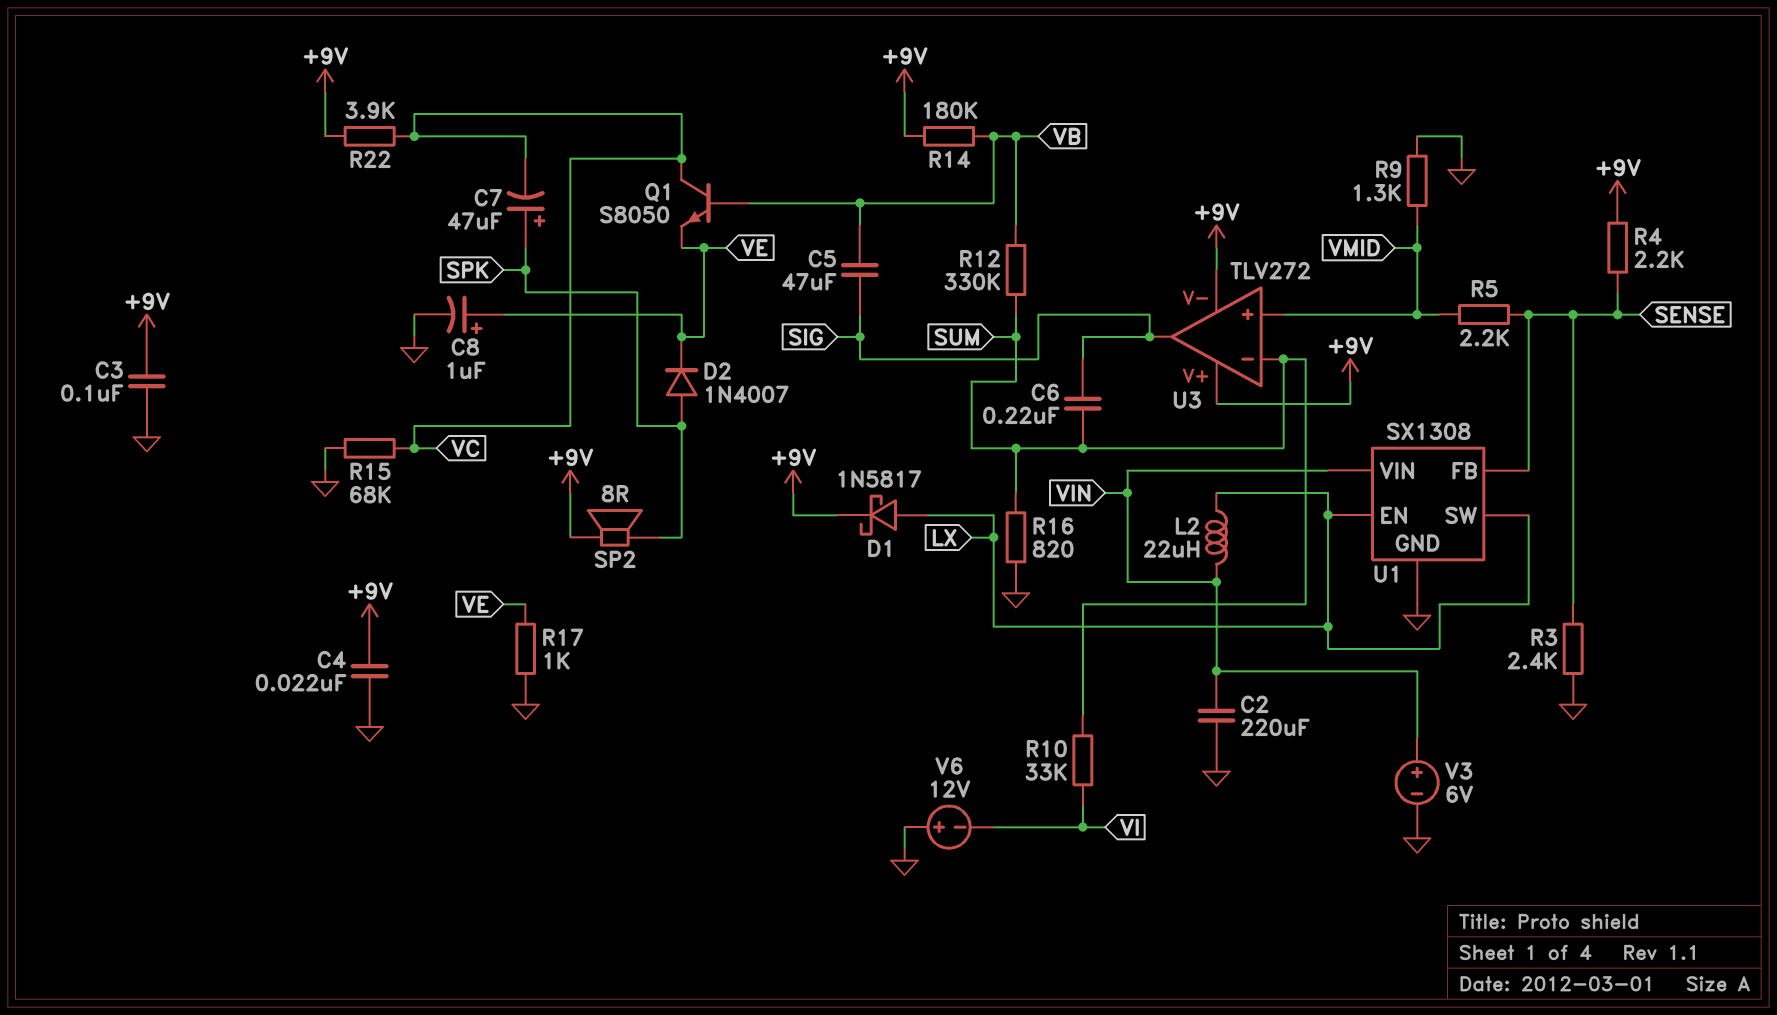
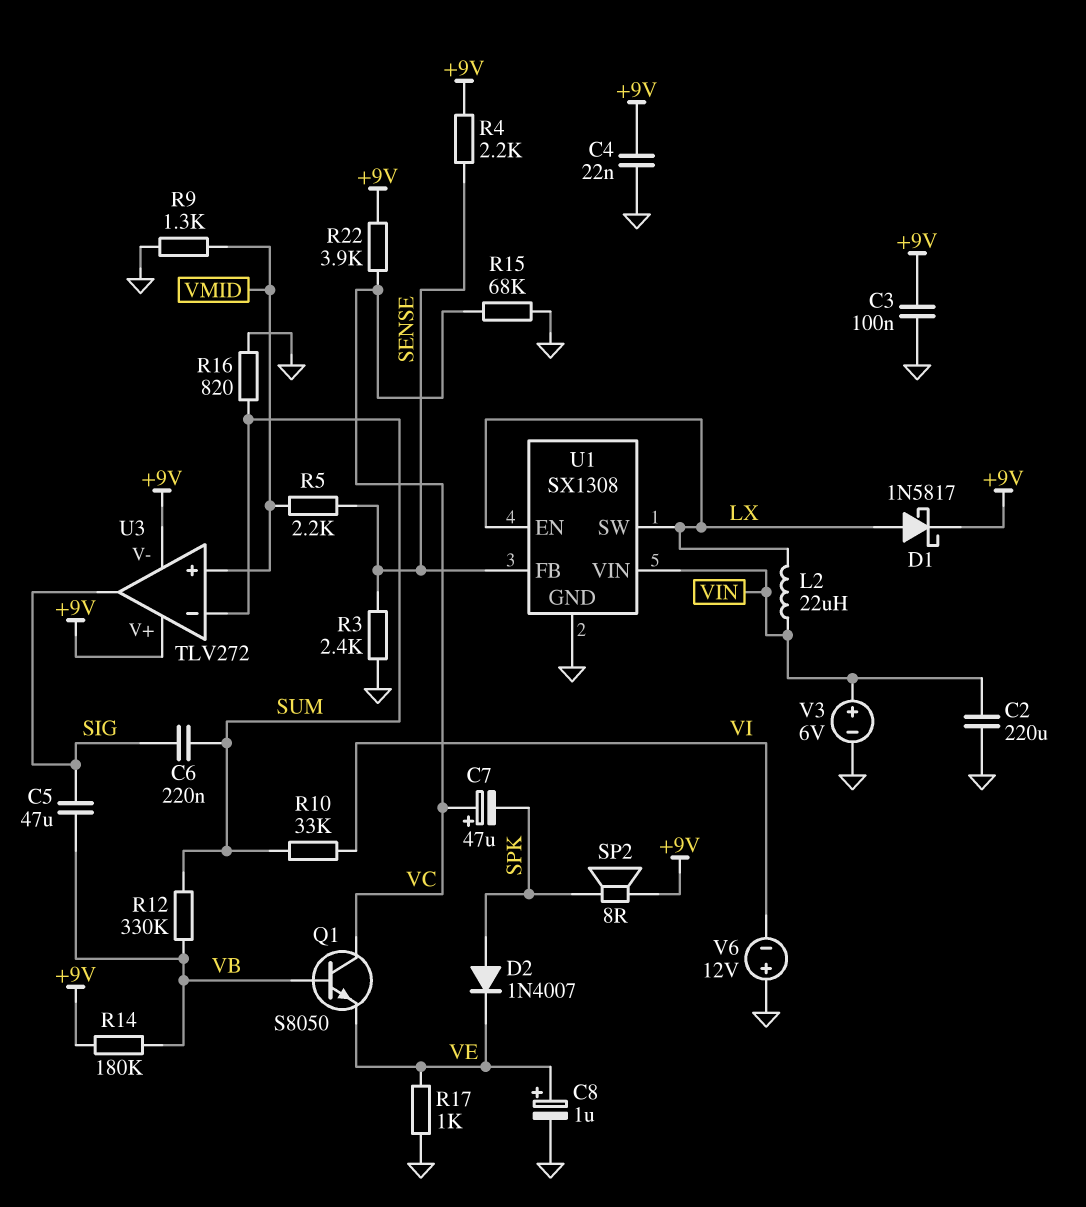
C7: 47uF (plus SPK, minus VC) -> 47uF (plus VC, minus SPK)

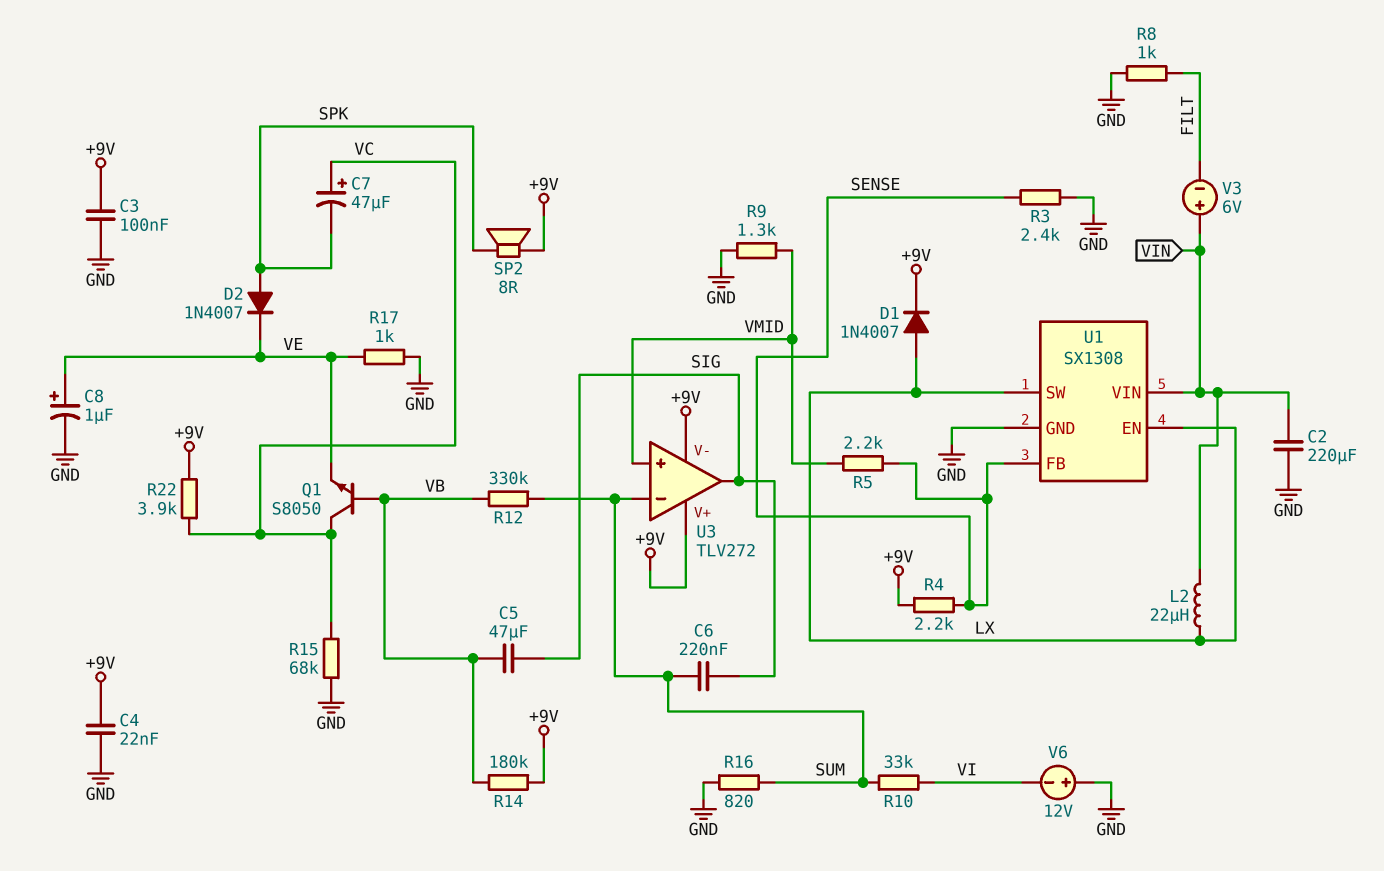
D1: schottky 1N5817 (A LX, K +9V) -> diode 1N4007 (A LX, K +9V)
R8: none -> 1k (FILT, GND)
V3: 6V (plus VIN, minus GND) -> 6V (plus VIN, minus FILT)

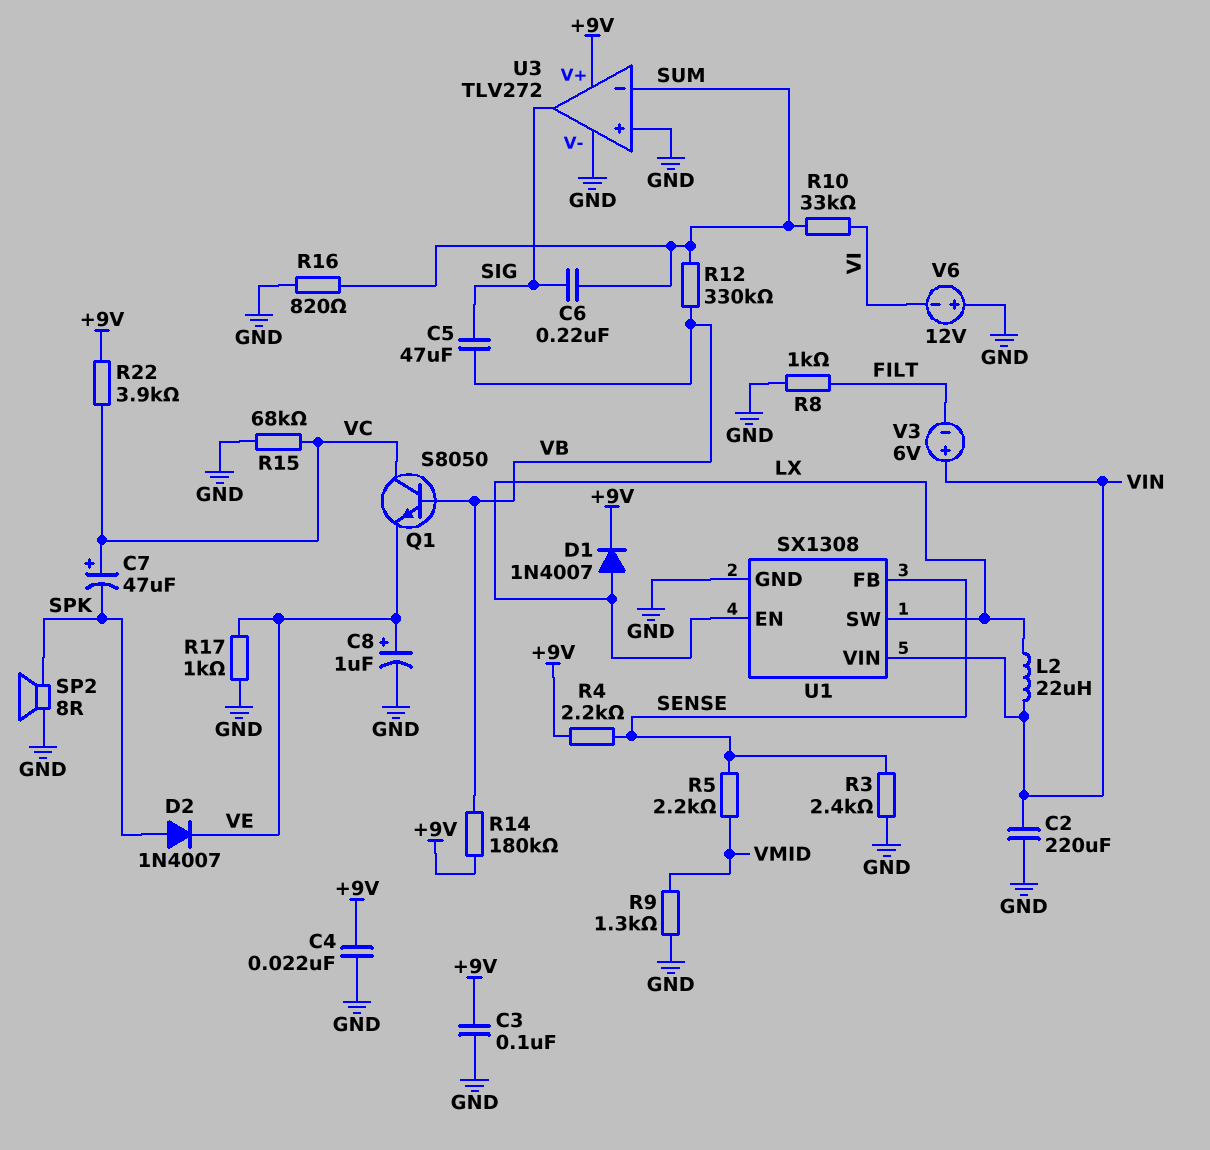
SP2: speaker 8R (+9V, SPK) -> speaker 8R (GND, SPK)
U3 pin V-: +9V -> GND
U3 pin in+: VMID -> GND

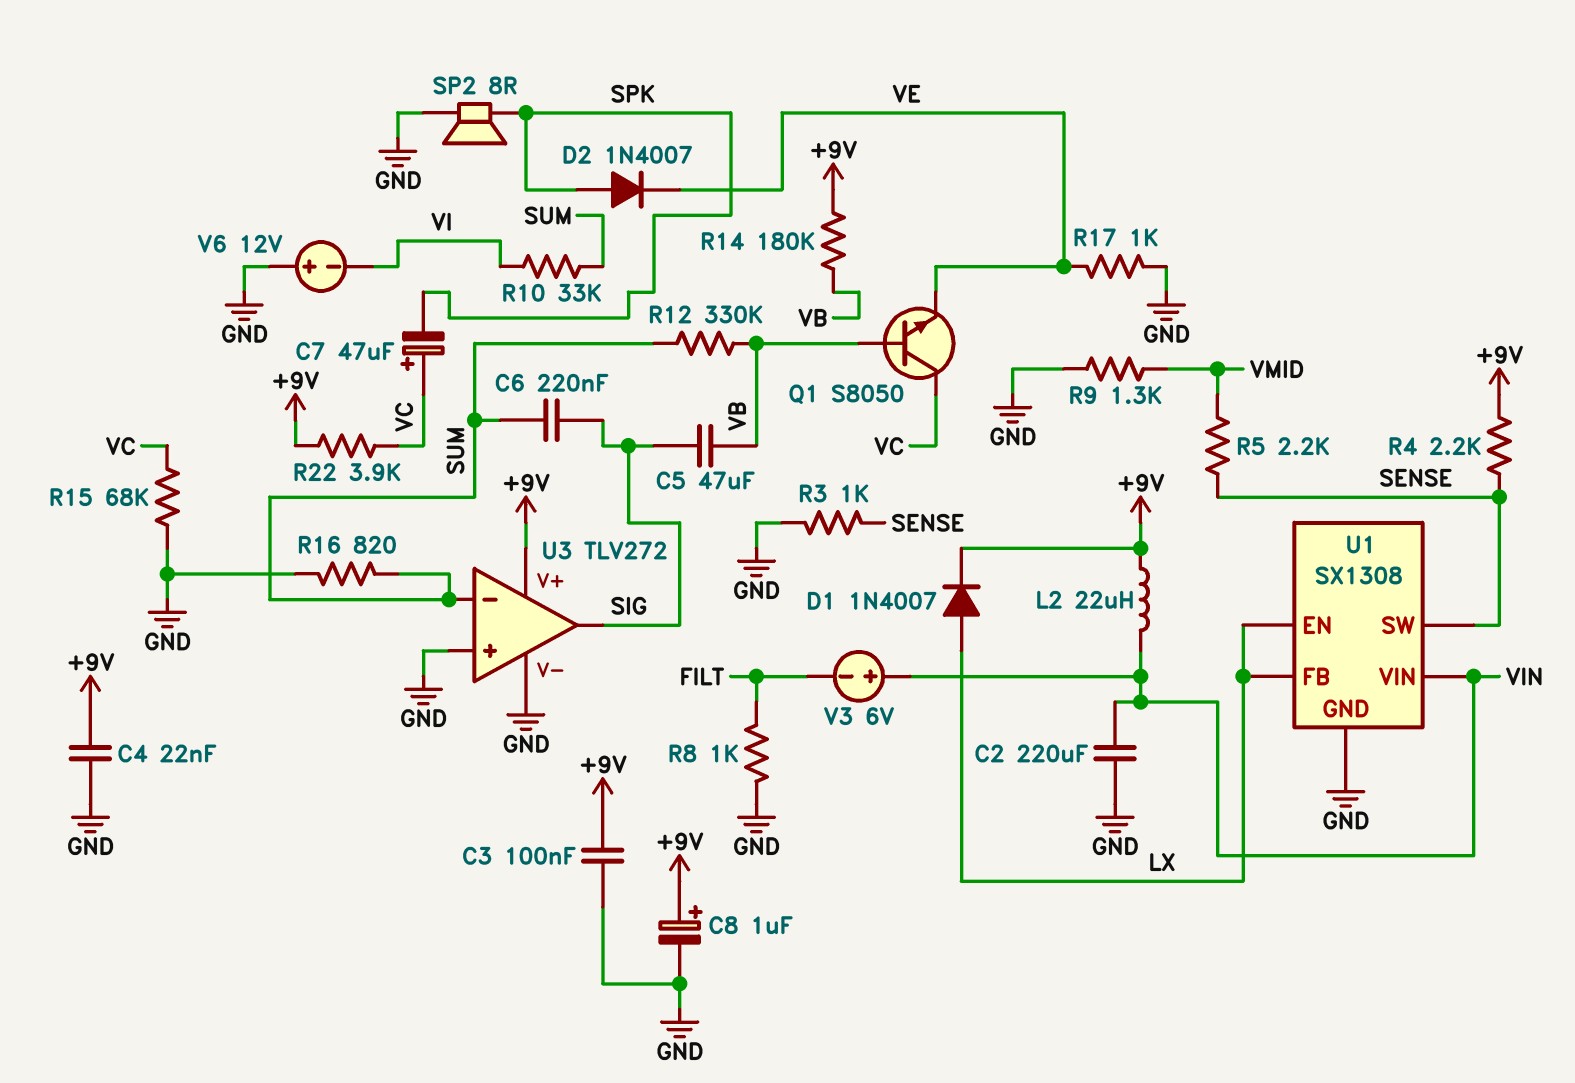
C8: 1uF (plus VE, minus GND) -> 1uF (plus +9V, minus GND)
L2: 22uH (LX, VIN) -> 22uH (+9V, VIN)
R3: 2.4k (GND, SENSE) -> 1k (GND, SENSE)
U1 pin FB: SENSE -> LX
U1 pin SW: LX -> SENSE

